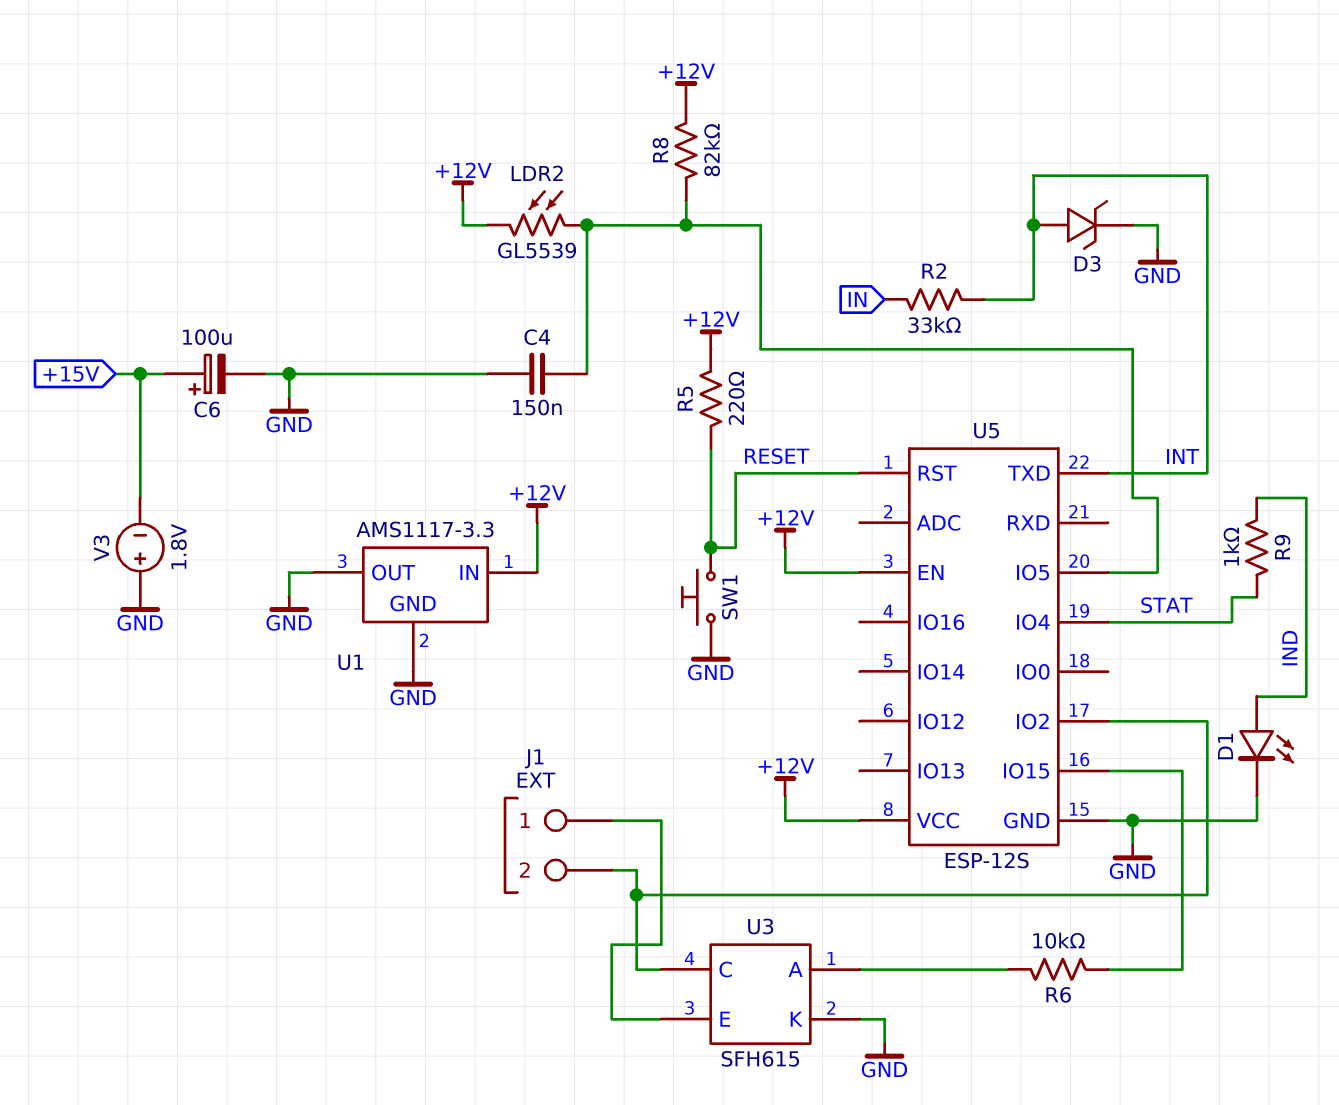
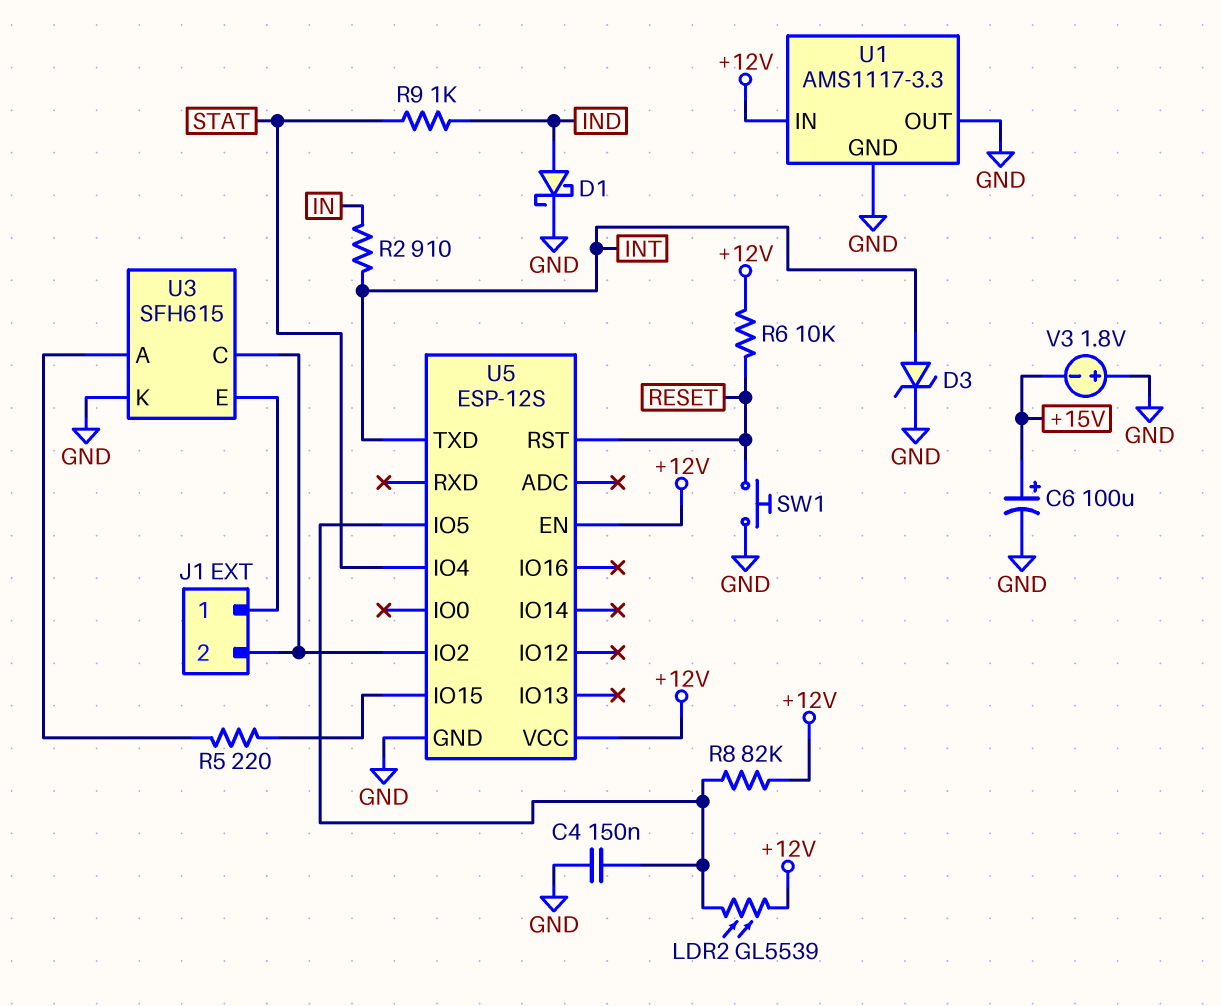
D1: LED (A IND, K GND) -> schottky (A IND, K GND)
R2: 33k (IN, INT) -> 910 (IN, INT)
R5: 220 (+12V, RESET) -> 220 (U3/A, U5/IO15)
R6: 10k (U3/A, U5/IO15) -> 10k (+12V, RESET)

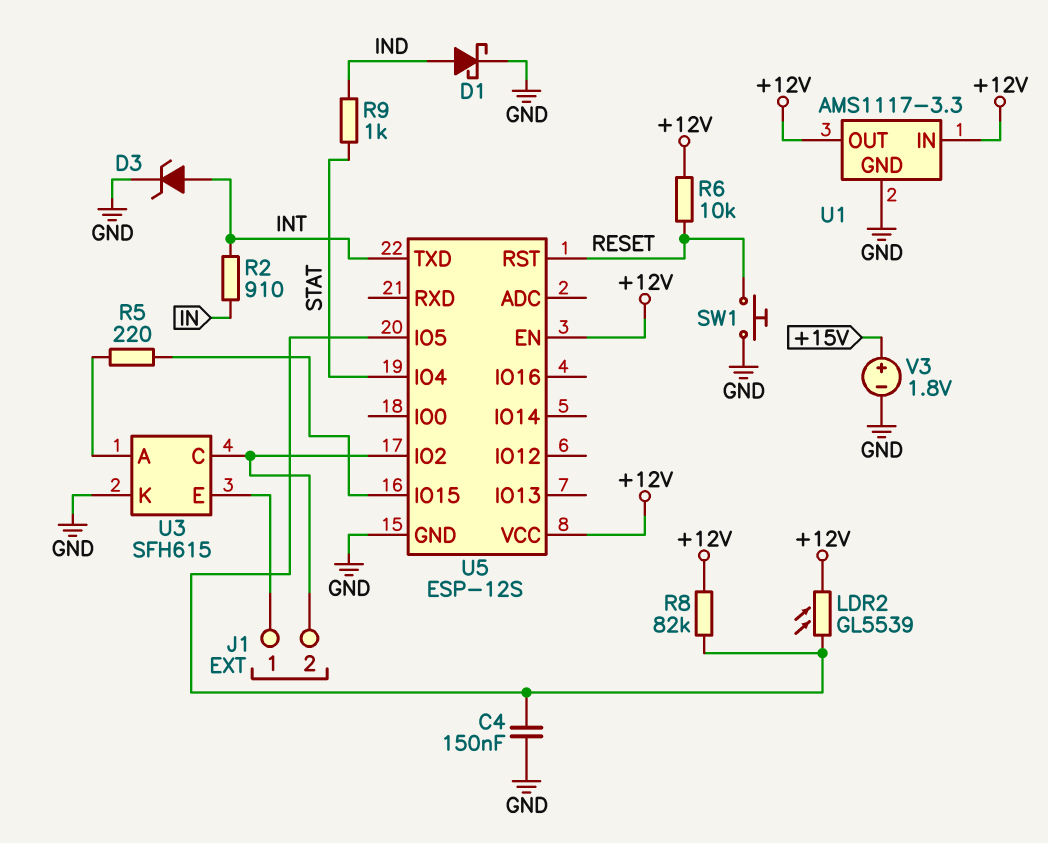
C6: 100uF (plus +15V, minus GND) -> none
U1 pin OUT: GND -> +12V
V3: 1.8V (plus GND, minus +15V) -> 1.8V (plus +15V, minus GND)

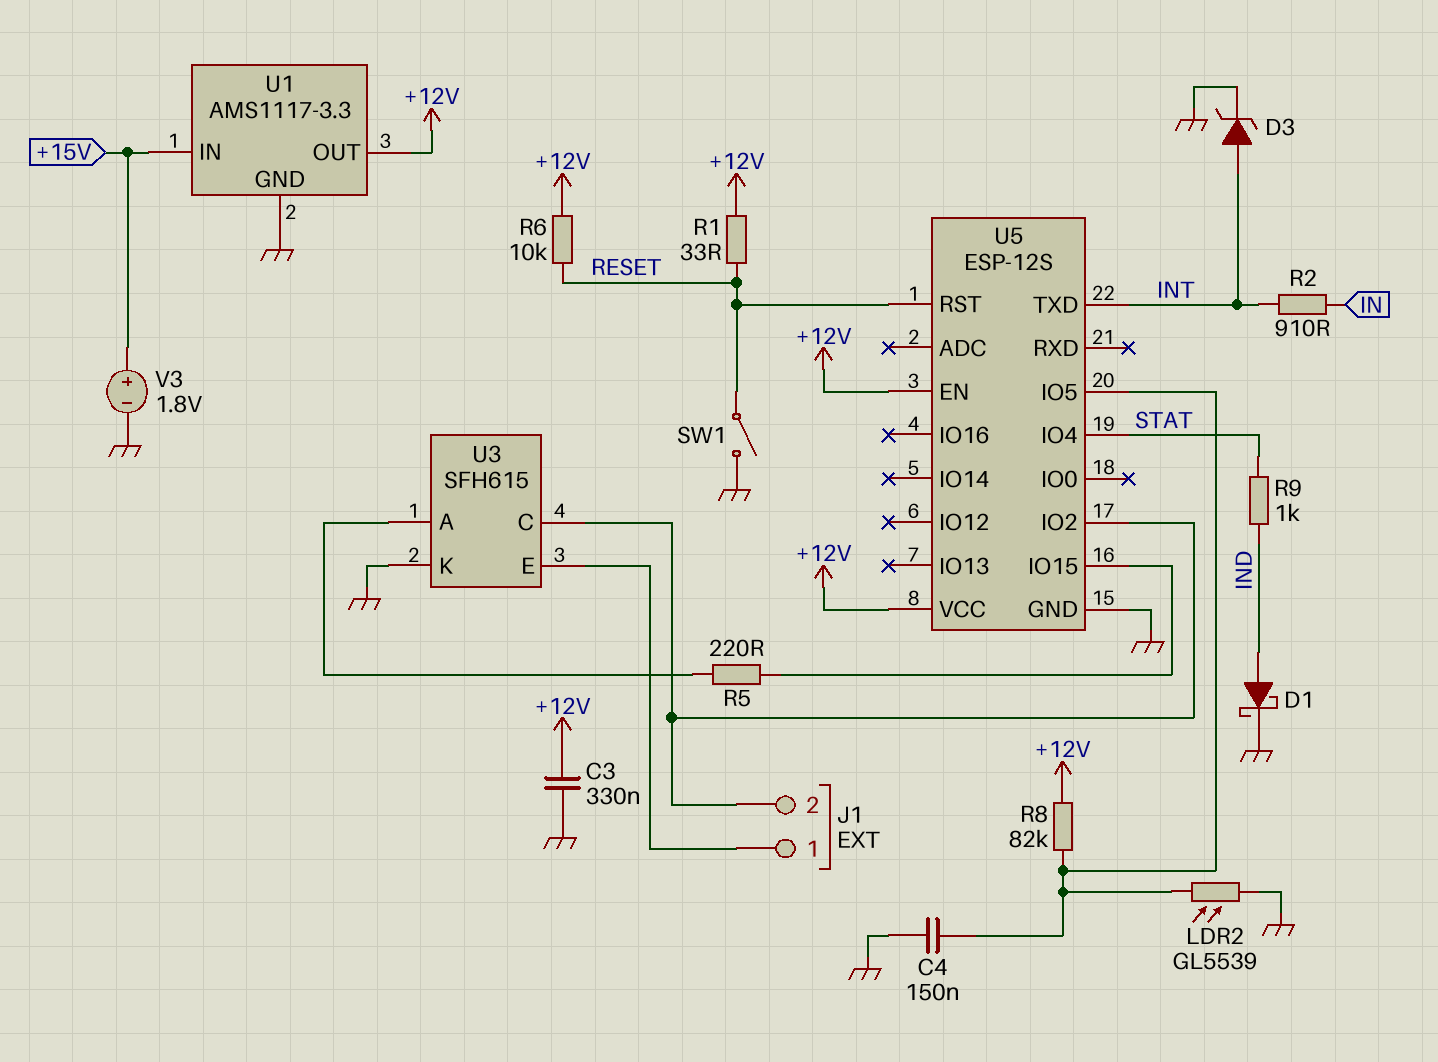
C3: none -> 330nF (+12V, GND)
LDR2: GL5539 (+12V, U5/IO5) -> GL5539 (GND, U5/IO5)
R1: none -> 33 (+12V, RESET)
SW1: button (GND, RESET) -> switch (GND, RESET)
U1 pin IN: +12V -> +15V

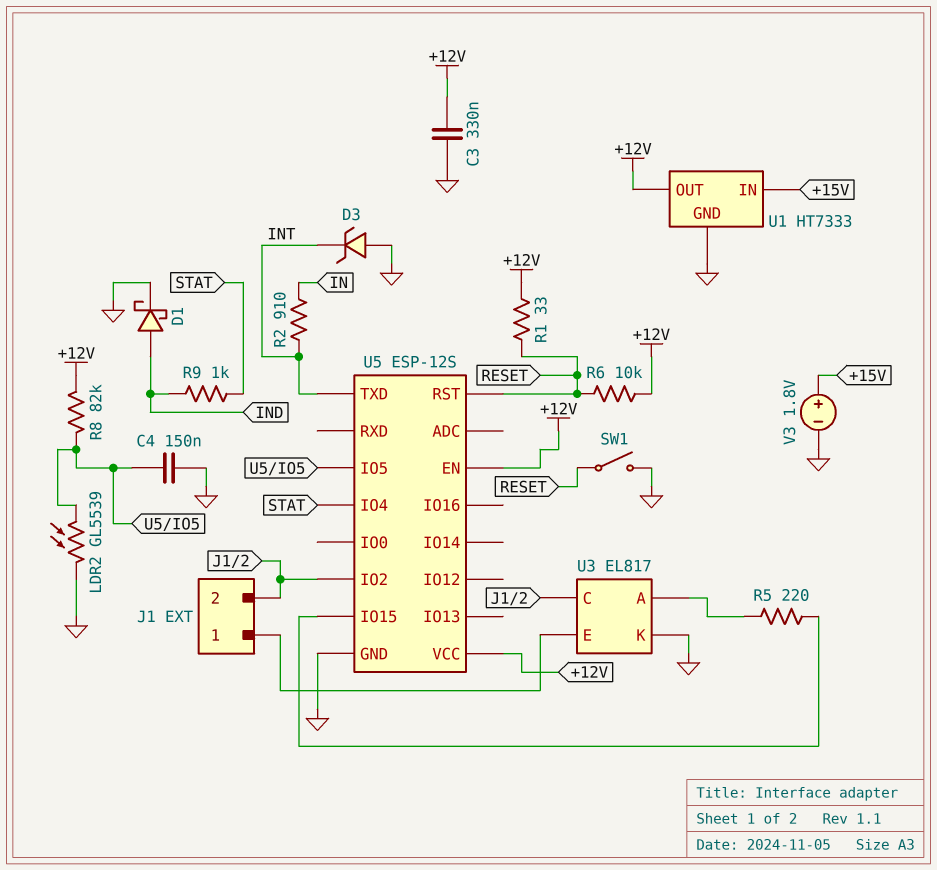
D3: zener (A INT, K GND) -> zener (A GND, K INT)
U1: AMS1117-3.3 -> HT7333
U3: SFH615 -> EL817

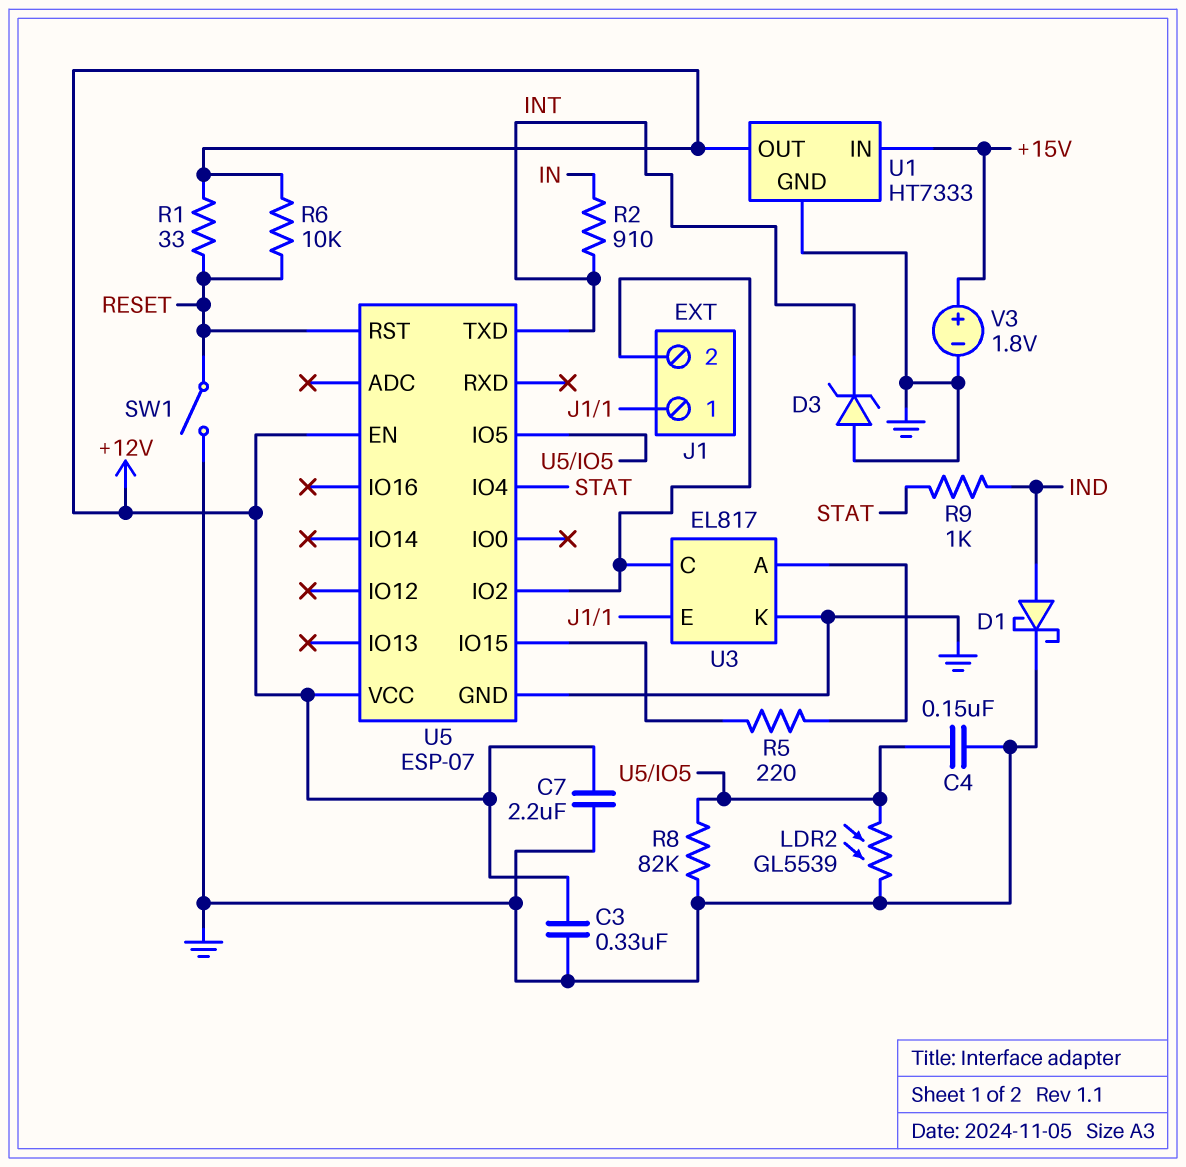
C7: none -> 2.2uF (+12V, GND)
R8: 82k (+12V, U5/IO5) -> 82k (GND, U5/IO5)
U5: ESP-12S -> ESP-07

